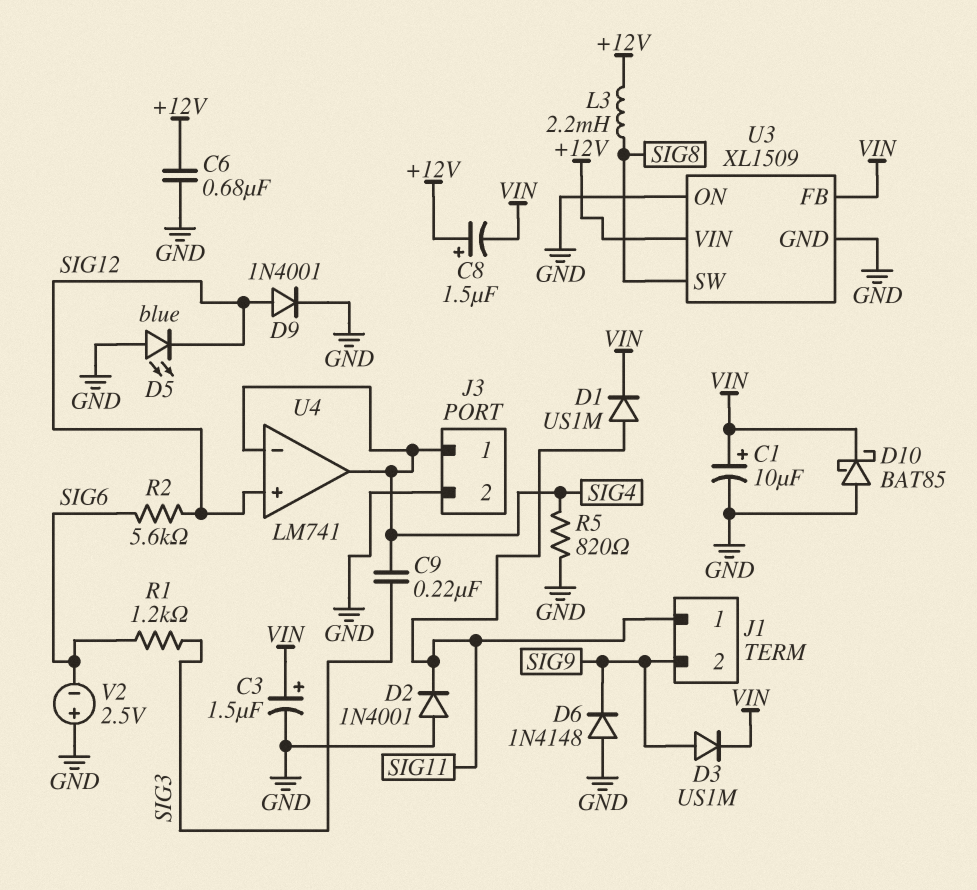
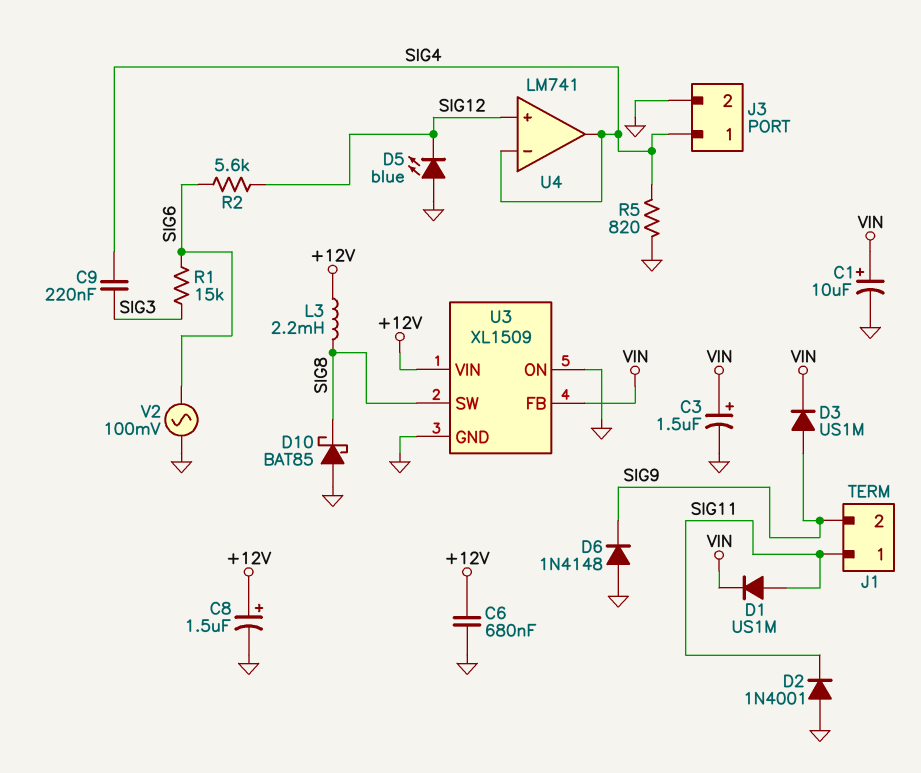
C8: 1.5uF (plus +12V, minus VIN) -> 1.5uF (plus +12V, minus GND)
D9: diode 1N4001 (A SIG12, K GND) -> none
D10: schottky BAT85 (A GND, K VIN) -> schottky BAT85 (A GND, K SIG8)
R1: 1.2k (SIG3, SIG6) -> 15k (SIG3, SIG6)
V2: 2.5V (plus GND, minus SIG6) -> AC 100mV (GND, SIG6)

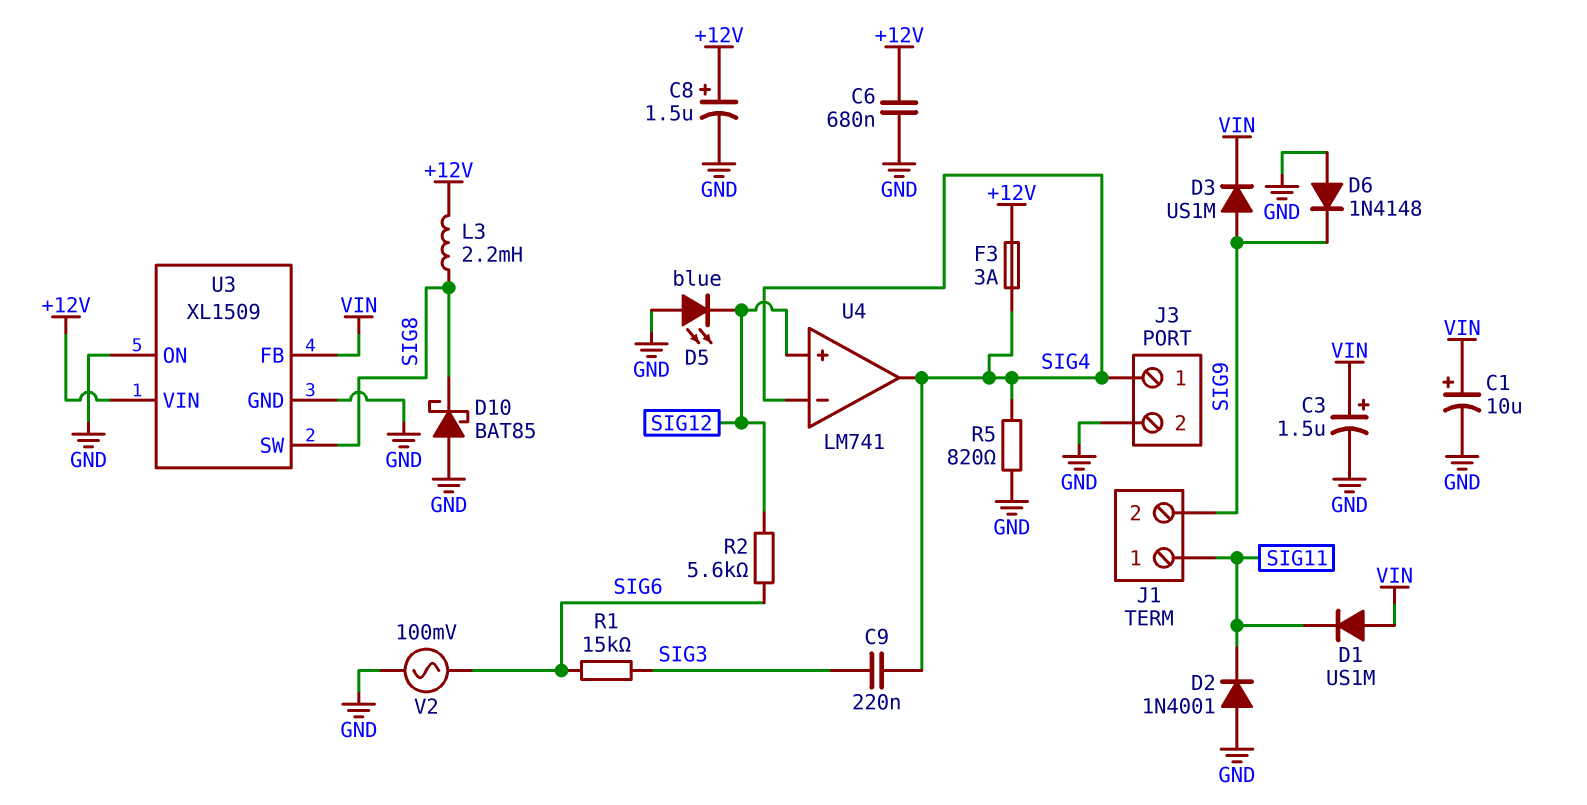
D1: diode US1M (A SIG11, K VIN) -> diode US1M (A VIN, K SIG11)
F3: none -> 3A (+12V, SIG4)

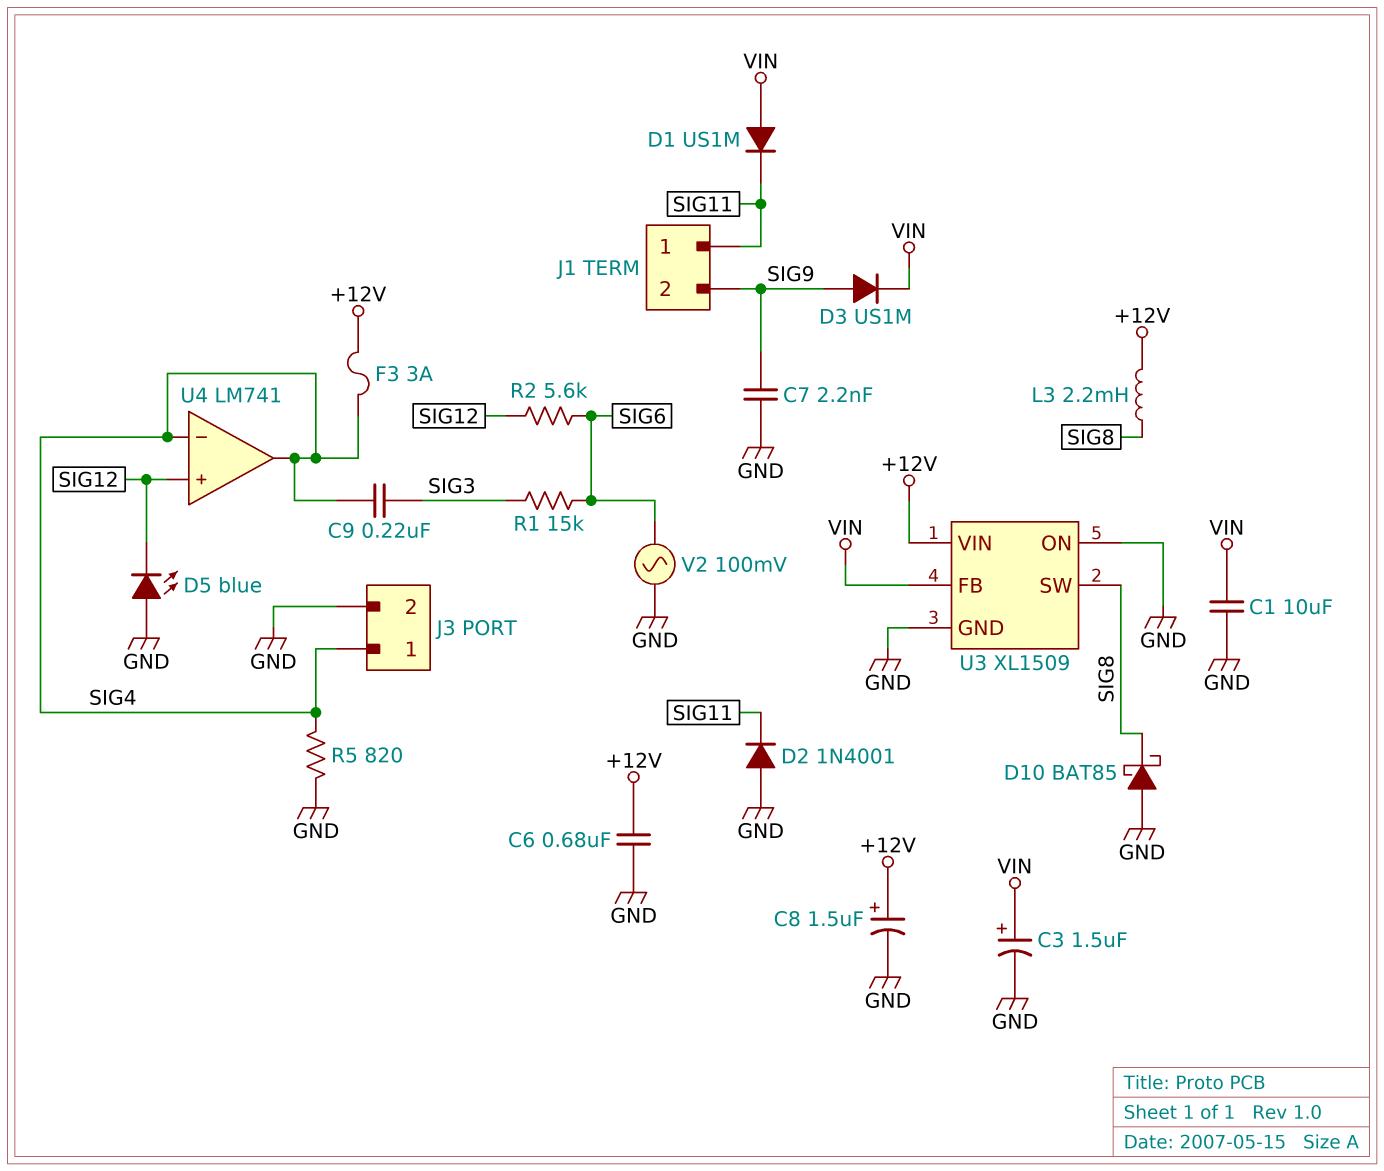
C1: 10uF (plus VIN, minus GND) -> 10uF (GND, VIN)
C7: none -> 2.2nF (GND, SIG9)
D6: diode 1N4148 (A GND, K SIG9) -> none

